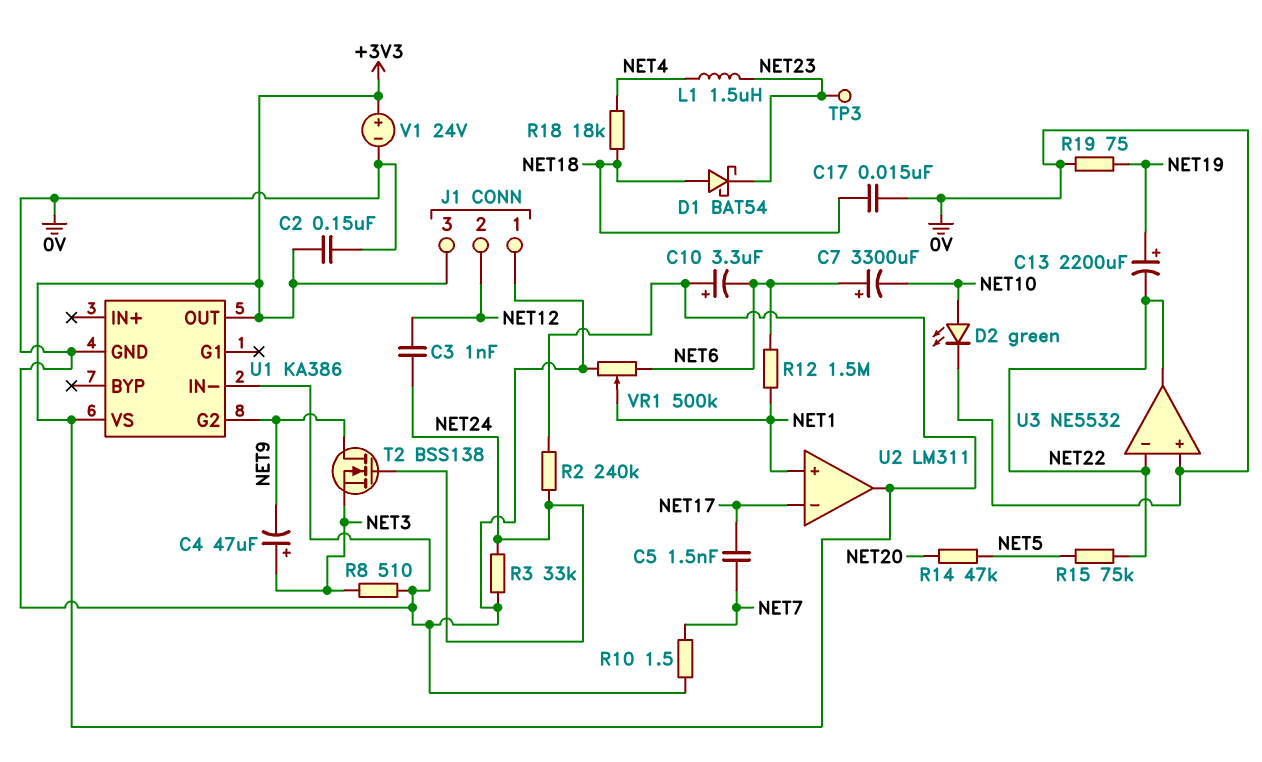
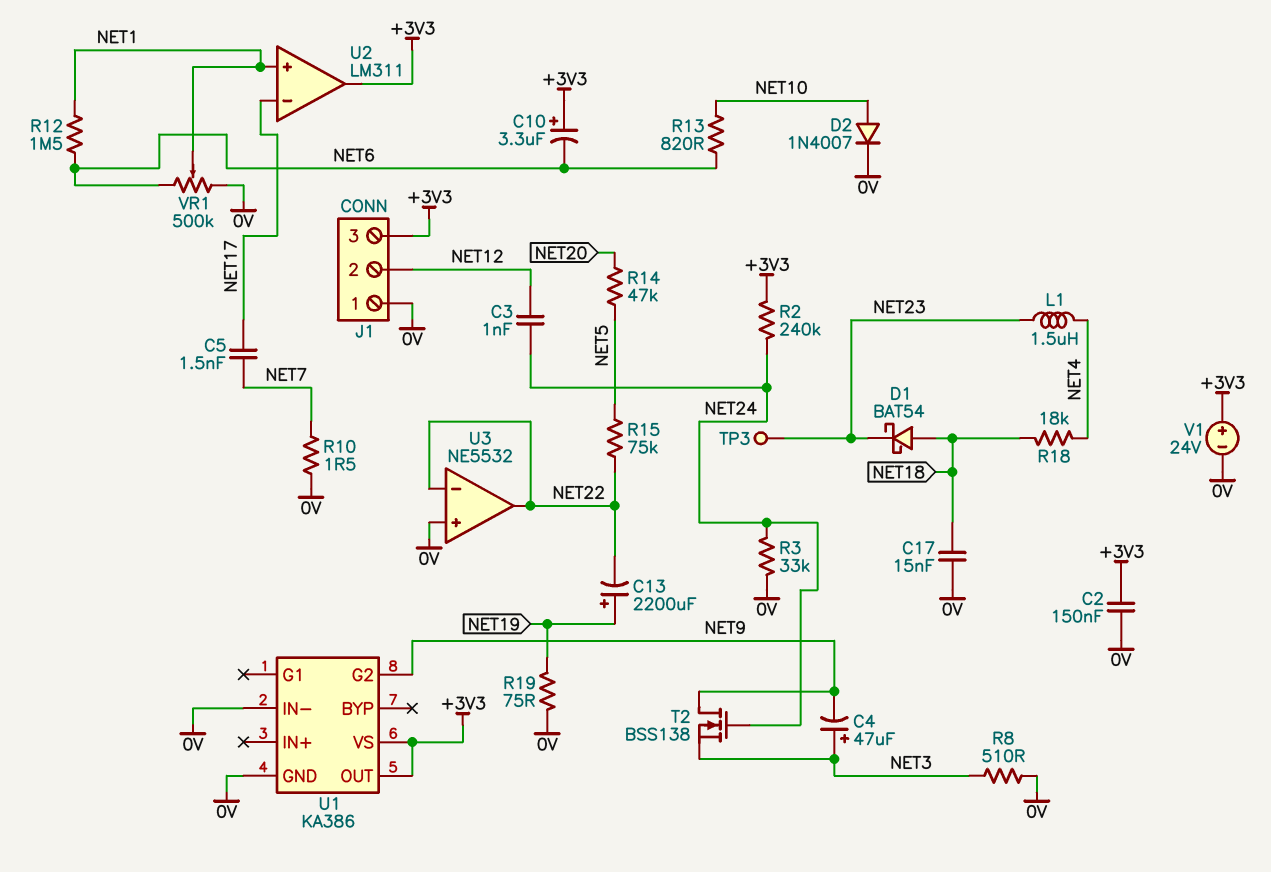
C7: 3300uF (plus NET6, minus NET10) -> none
D2: LED green (A NET10, K 0V) -> diode 1N4007 (A NET10, K 0V)
R13: none -> 820 (NET6, NET10)

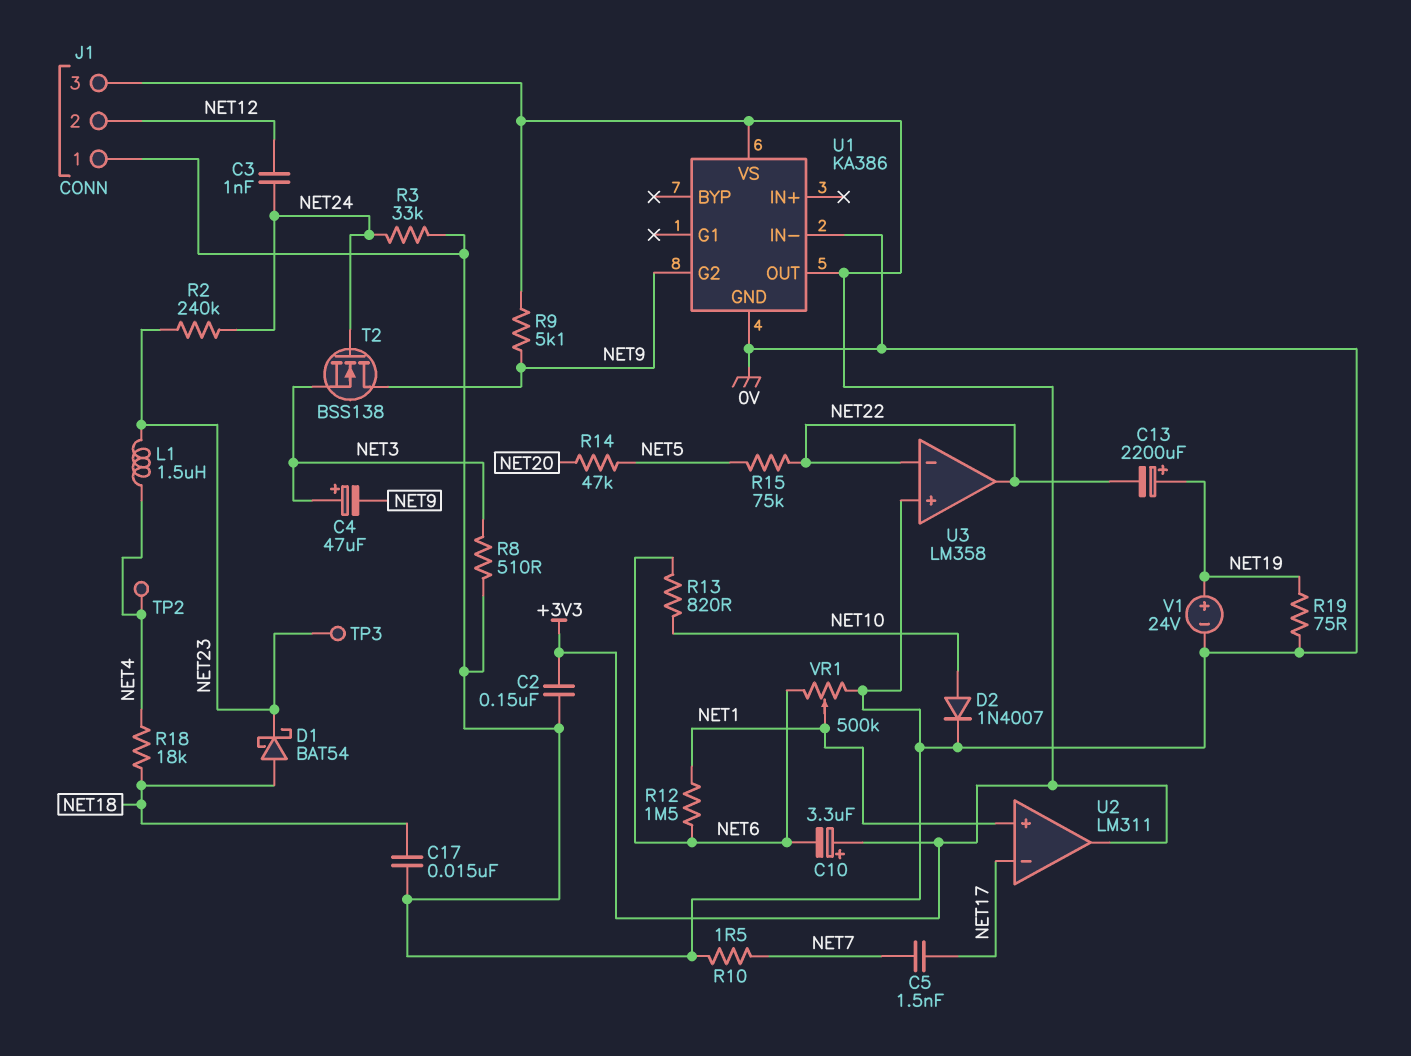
R2: 240k (+3V3, NET24) -> 240k (NET23, NET24)
R9: none -> 5.1k (+3V3, NET9)
TP2: none -> test point (NET4)
U3: NE5532 -> LM358
V1: 24V (plus +3V3, minus 0V) -> 24V (plus NET19, minus 0V)

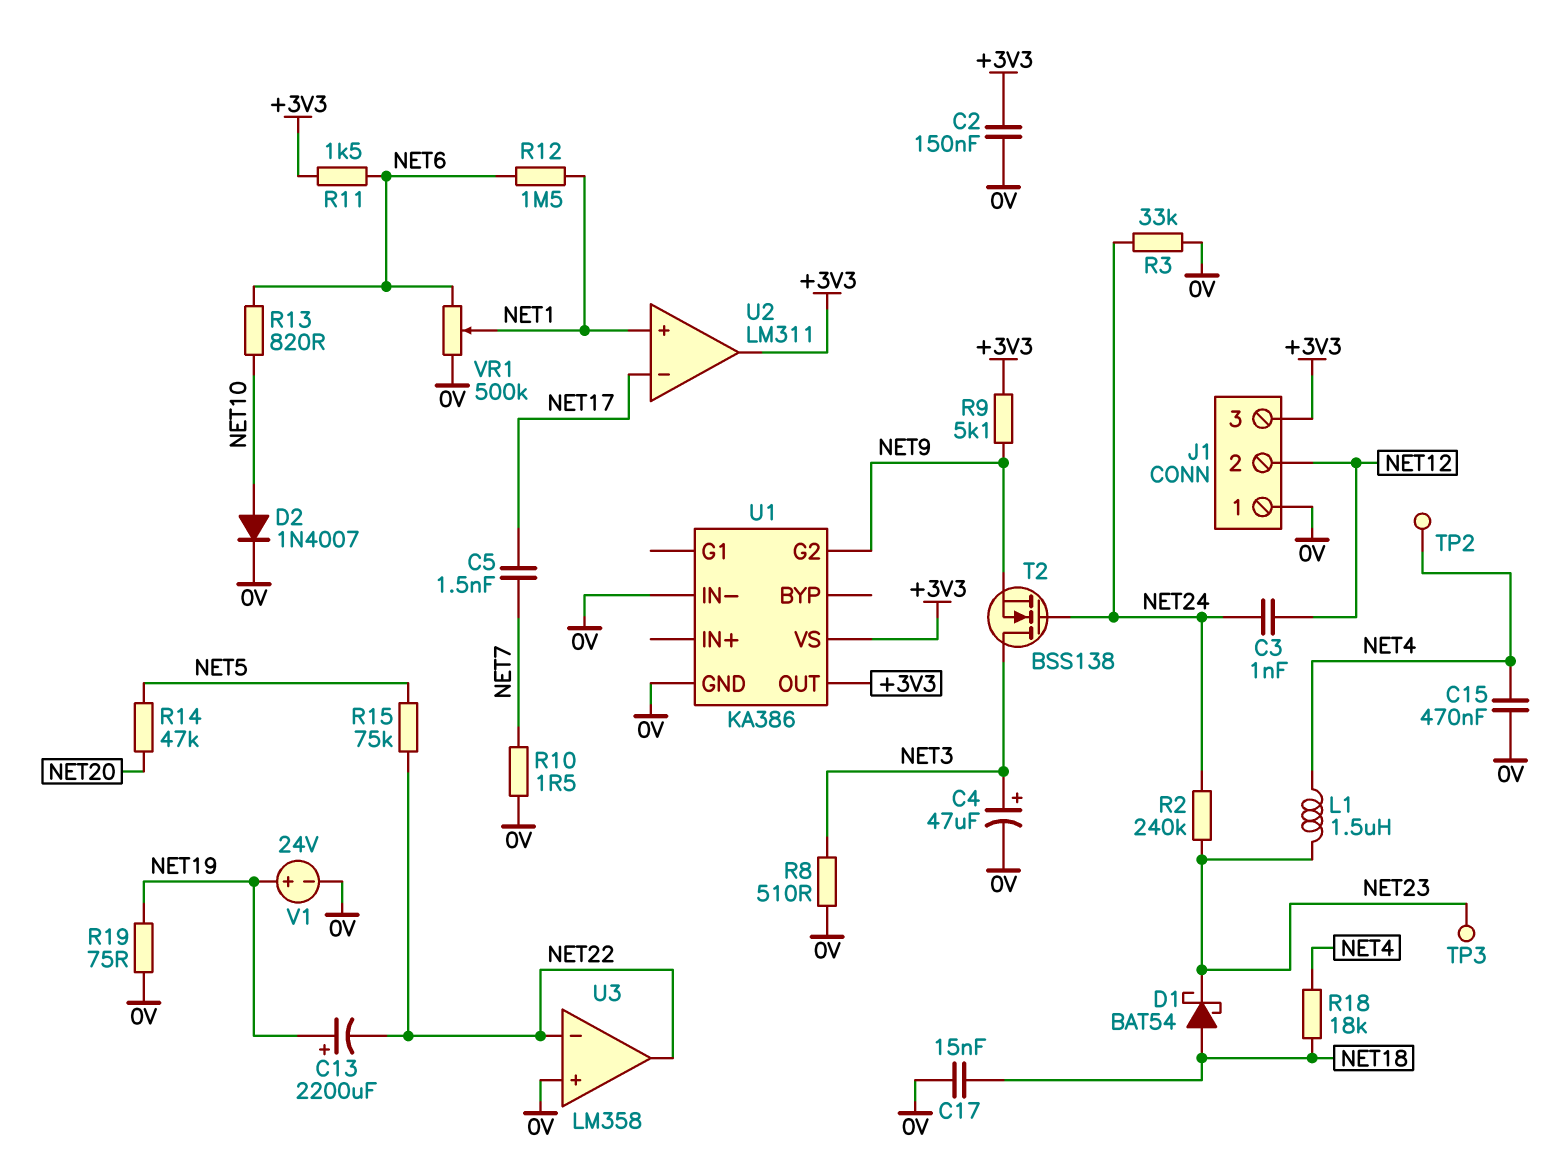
C4: 47uF (plus NET3, minus NET9) -> 47uF (plus NET3, minus 0V)
C10: 3.3uF (plus +3V3, minus NET6) -> none
C15: none -> 470nF (0V, NET4)
R11: none -> 1.5k (+3V3, NET6)
T2: NMOS BSS138 (G NET24, D NET9, S NET3) -> NMOS BSS138 (G NET24, D NET3, S NET9)

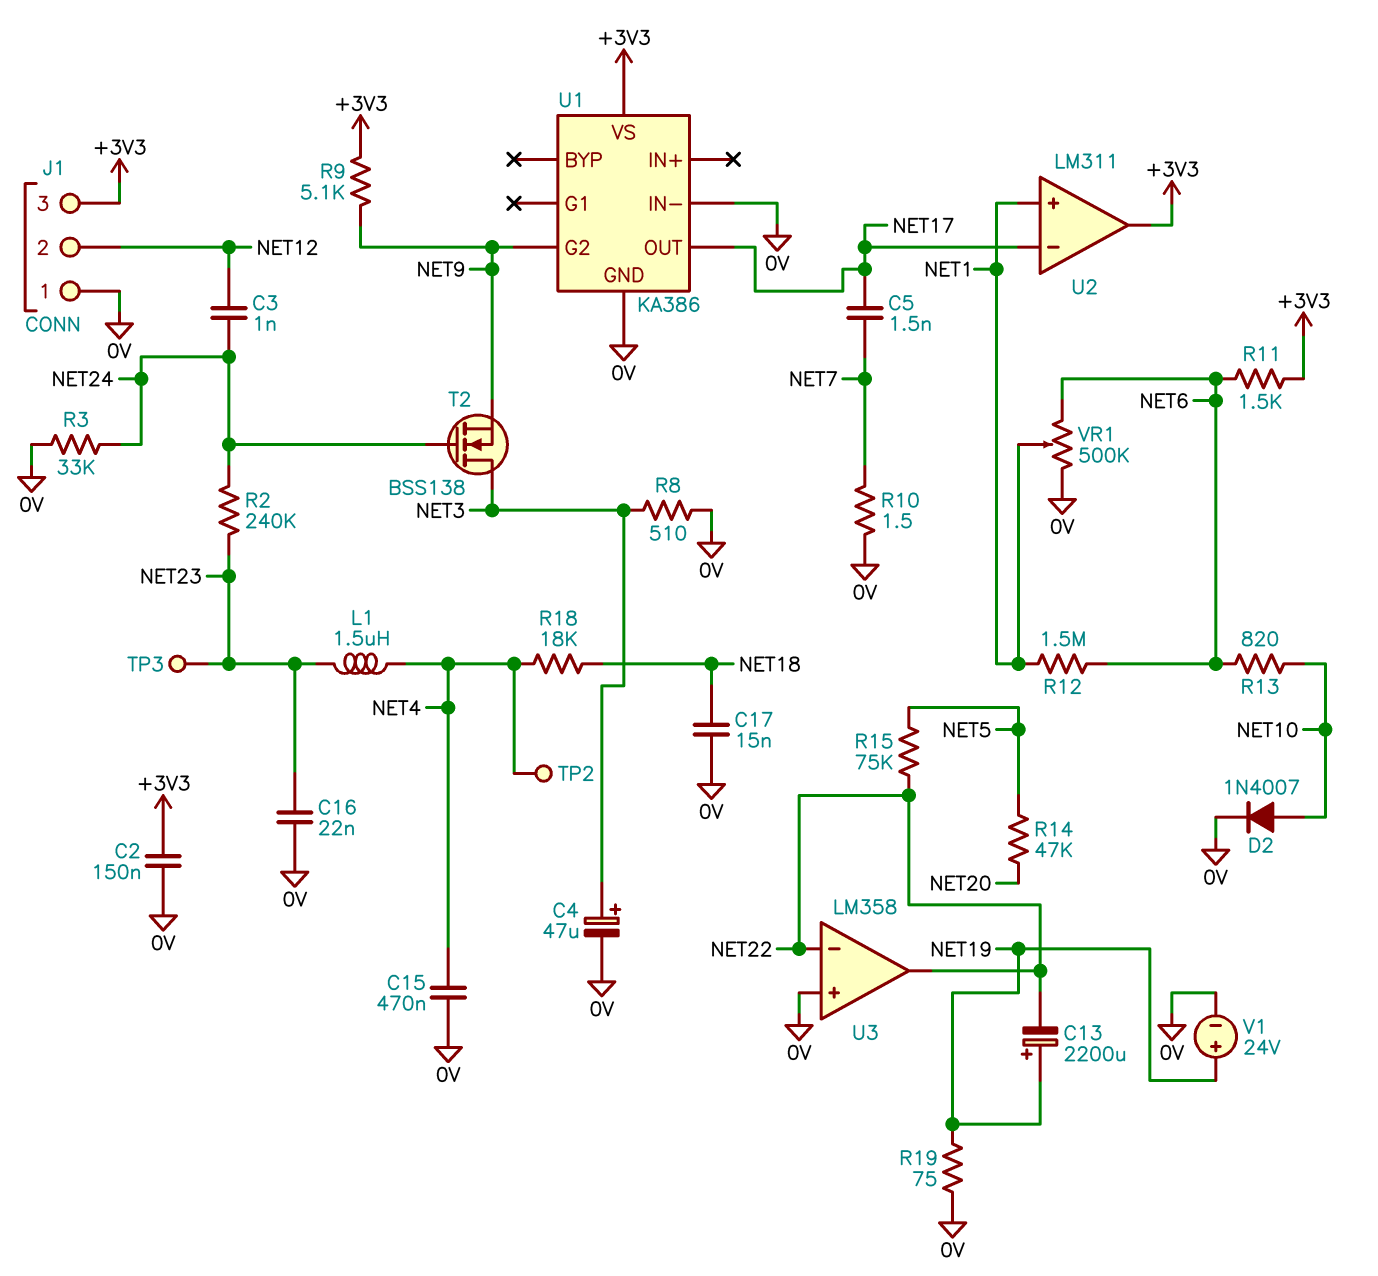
C16: none -> 22nF (0V, NET23)
D1: schottky BAT54 (A NET18, K NET23) -> none
U1 pin OUT: +3V3 -> NET17

